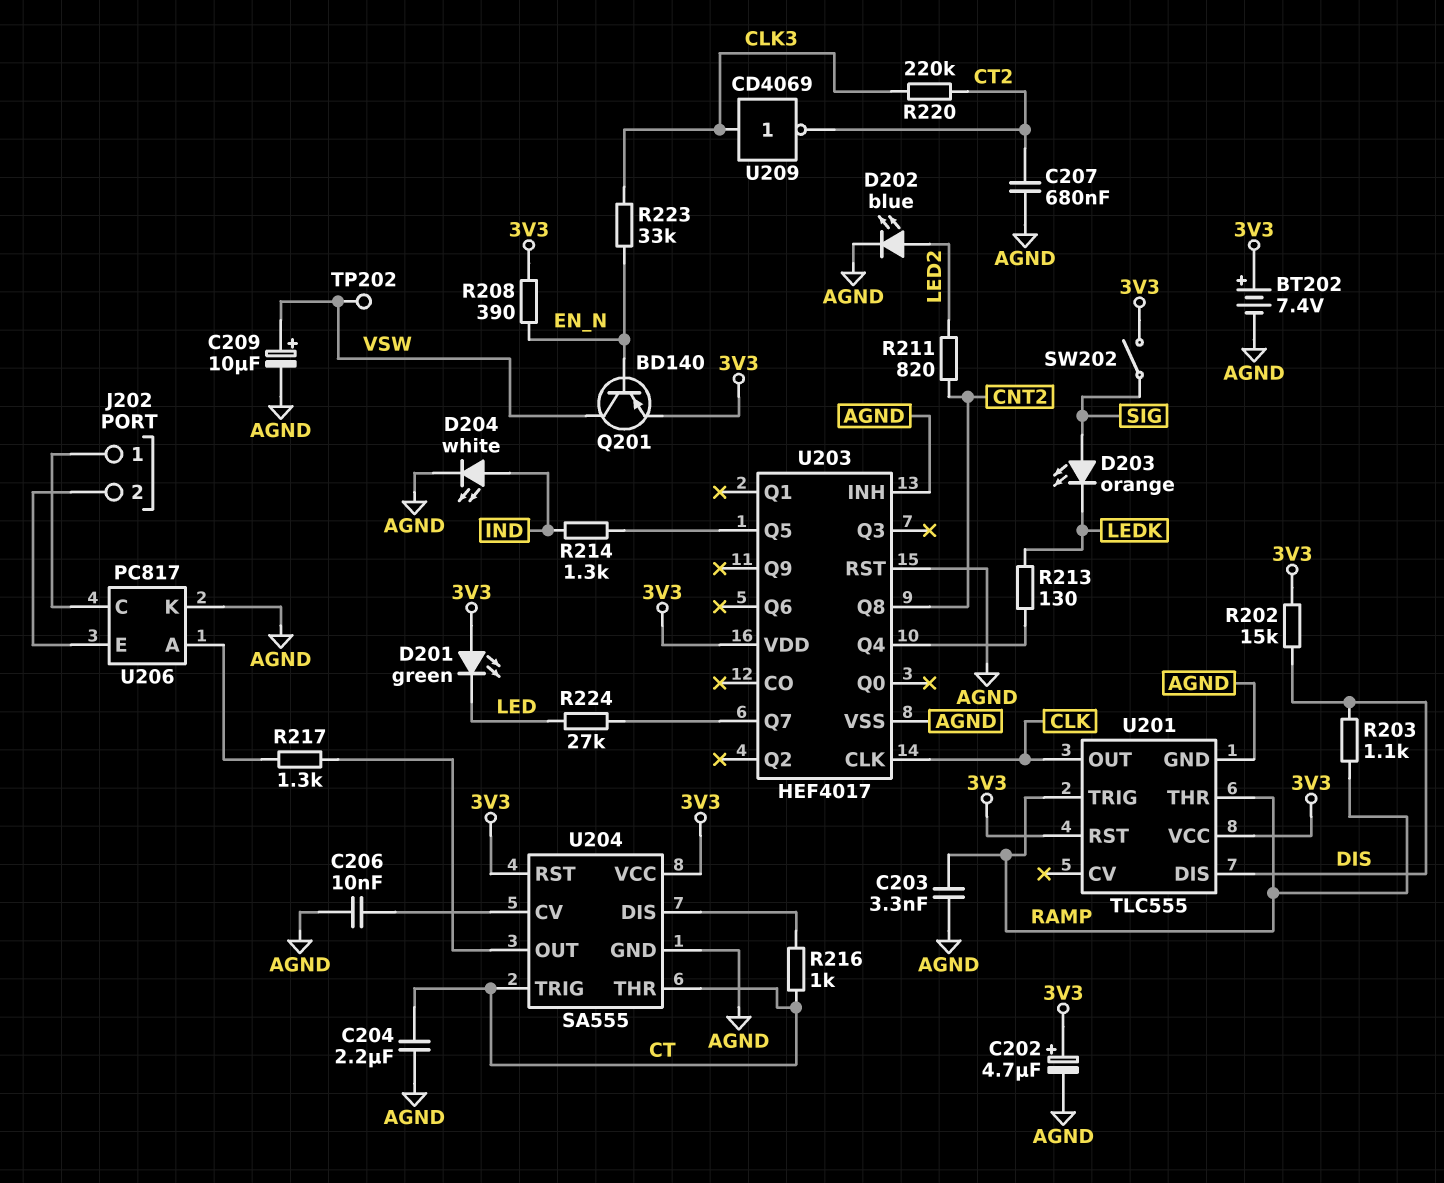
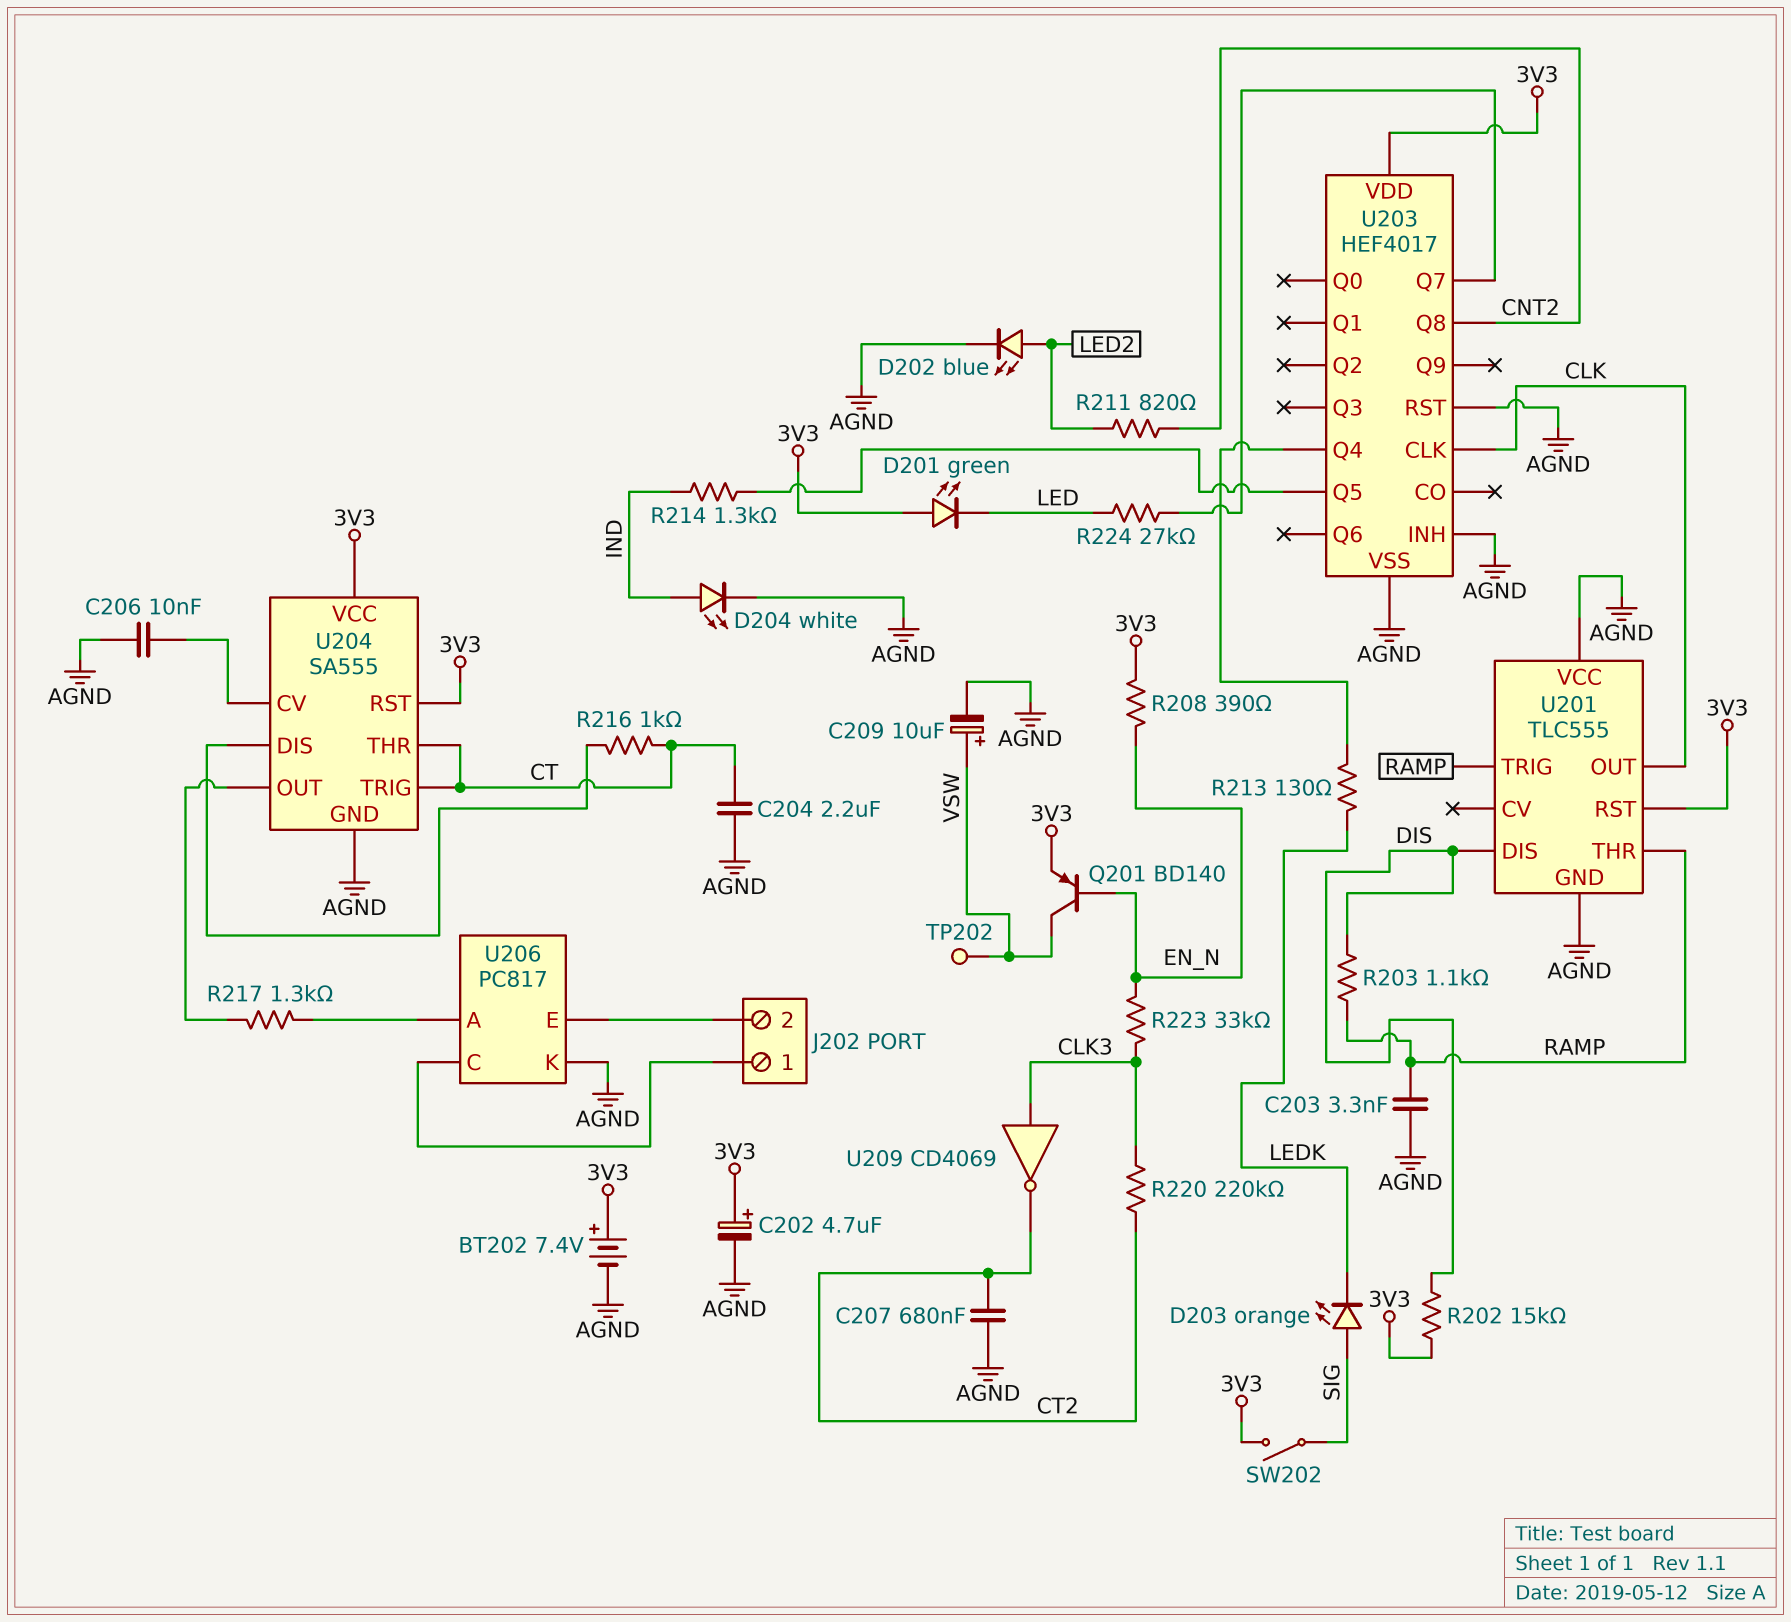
U201 pin VCC: 3V3 -> AGND

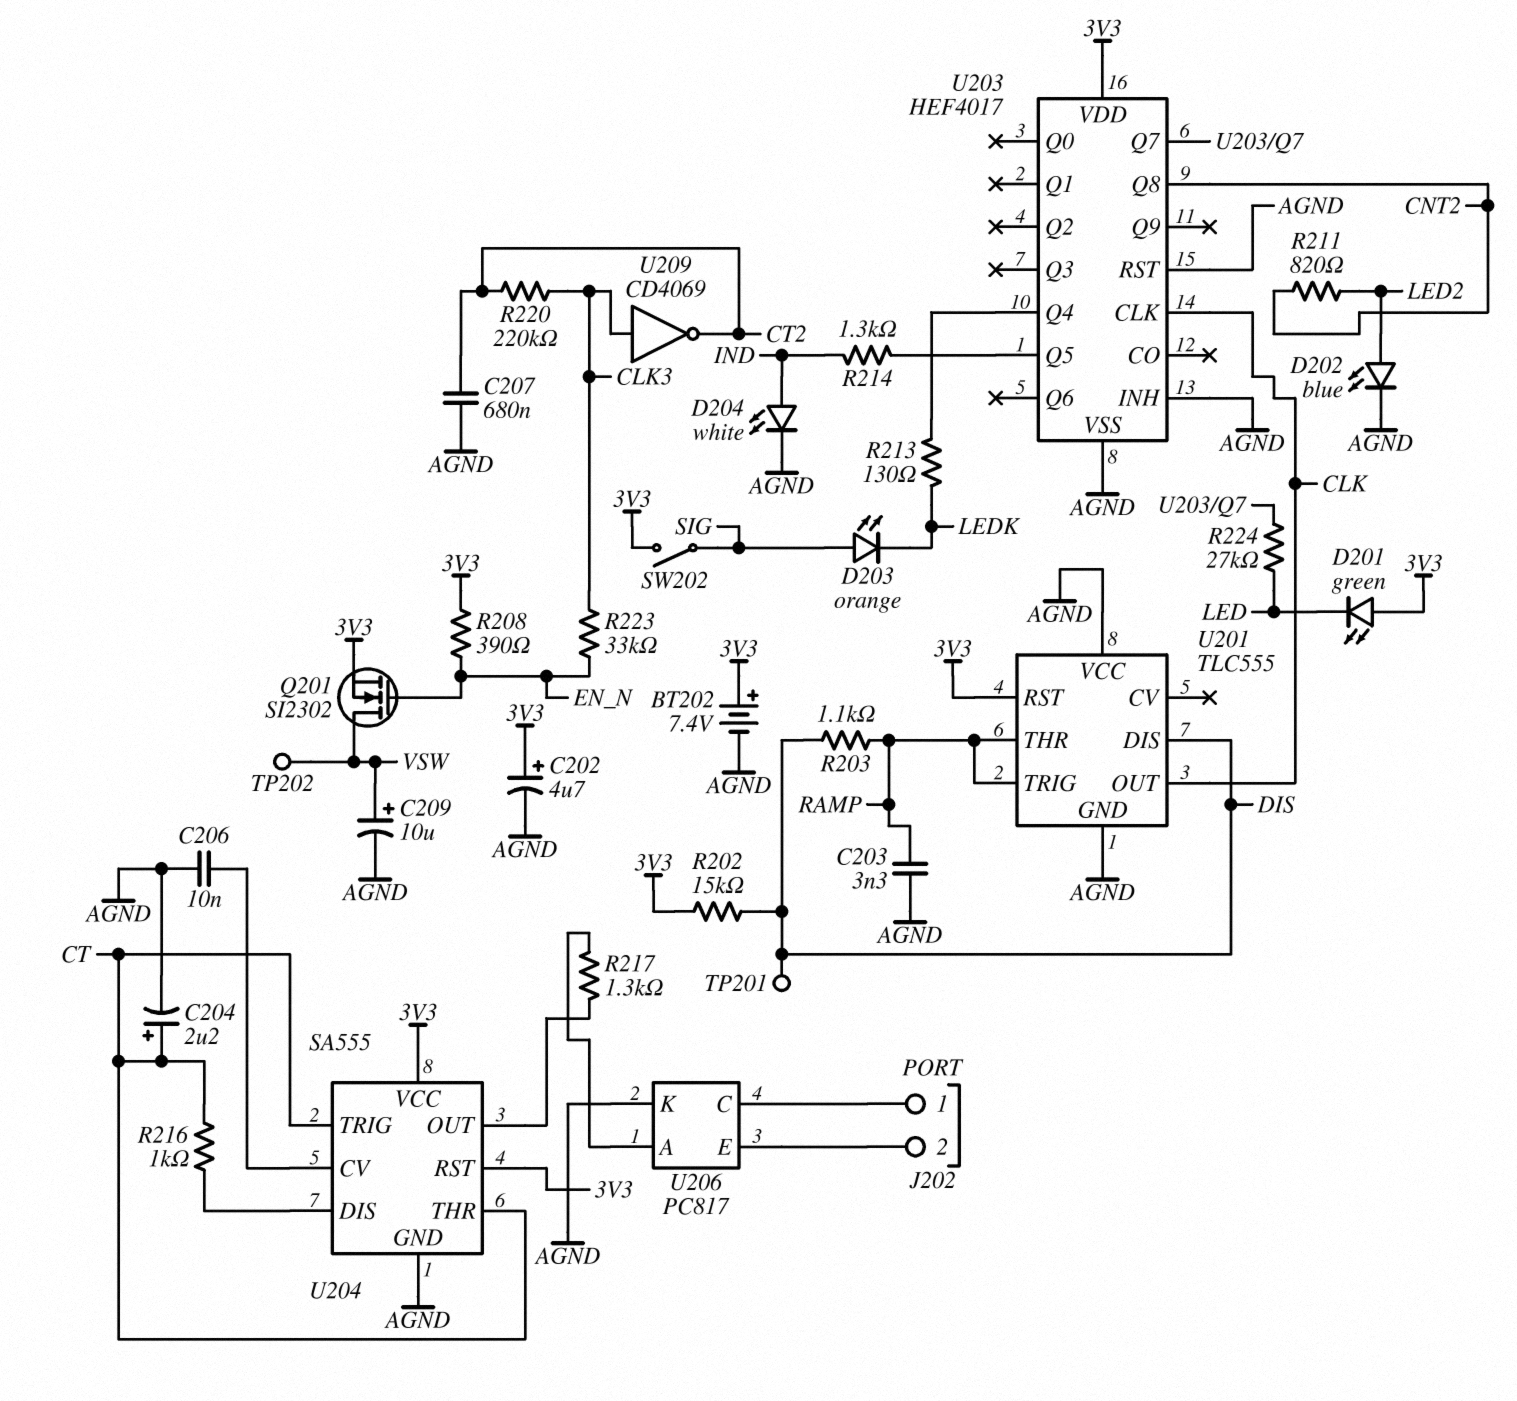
C204: 2.2uF (AGND, CT) -> 2.2uF (plus CT, minus AGND)
Q201: PNP BD140 (B EN_N, C VSW, E 3V3) -> NMOS SI2302 (G EN_N, D VSW, S 3V3)
TP201: none -> test point (DIS)

